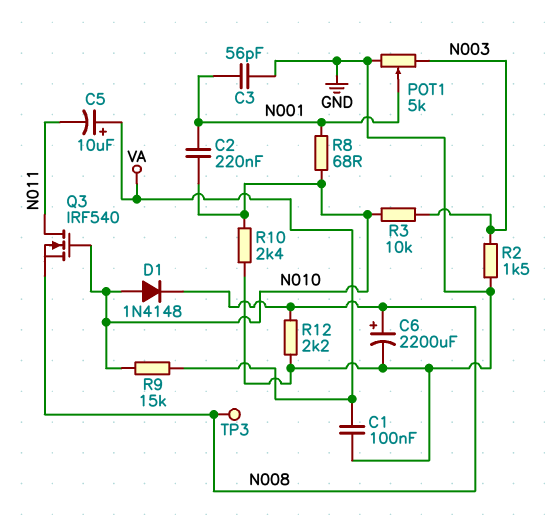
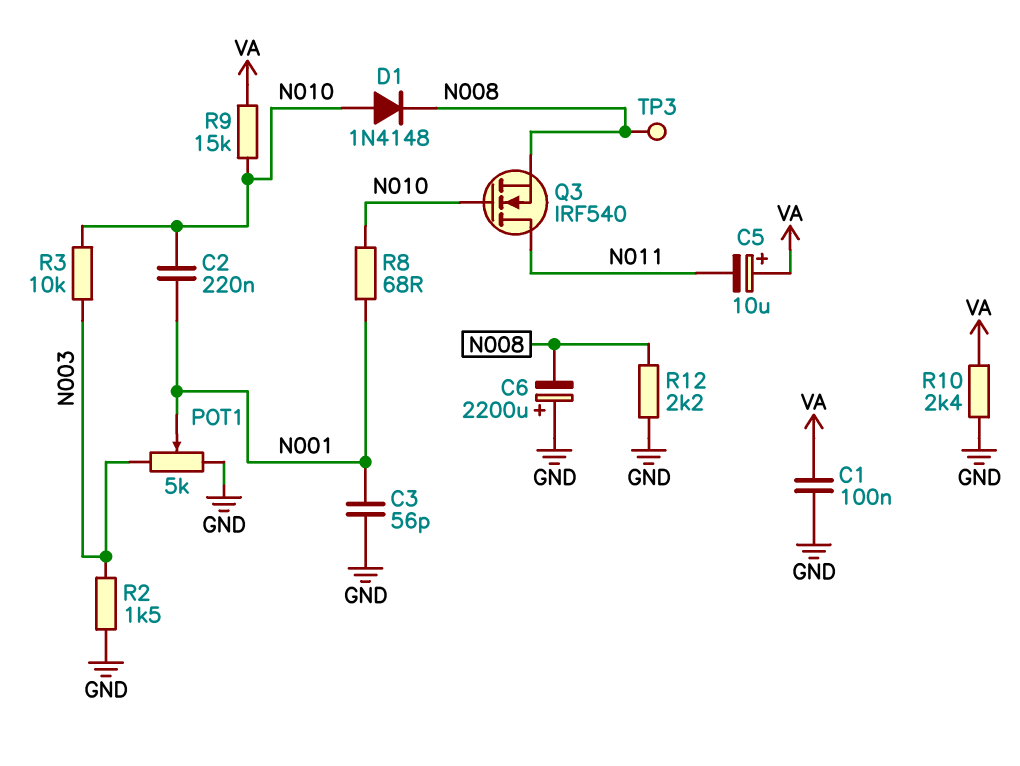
C6: 2200uF (plus N008, minus GND) -> 2200uF (plus GND, minus N008)
R10: 2.4k (GND, N010) -> 2.4k (GND, VA)

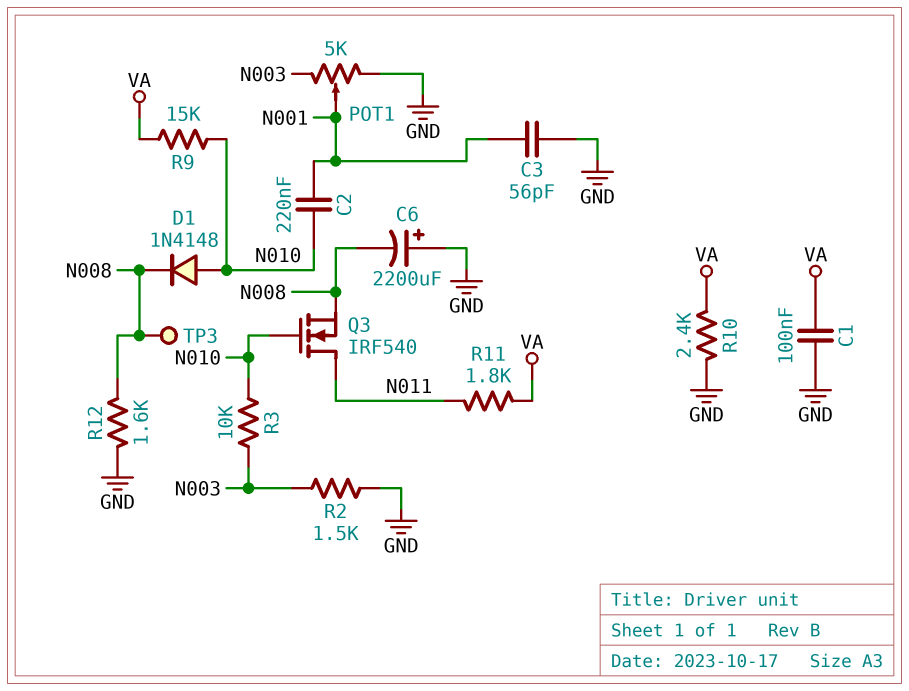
C5: 10uF (plus VA, minus N011) -> none
R8: 68 (N001, N010) -> none
R11: none -> 1.8k (N011, VA)
R12: 2.2k (GND, N008) -> 1.6k (GND, N008)

